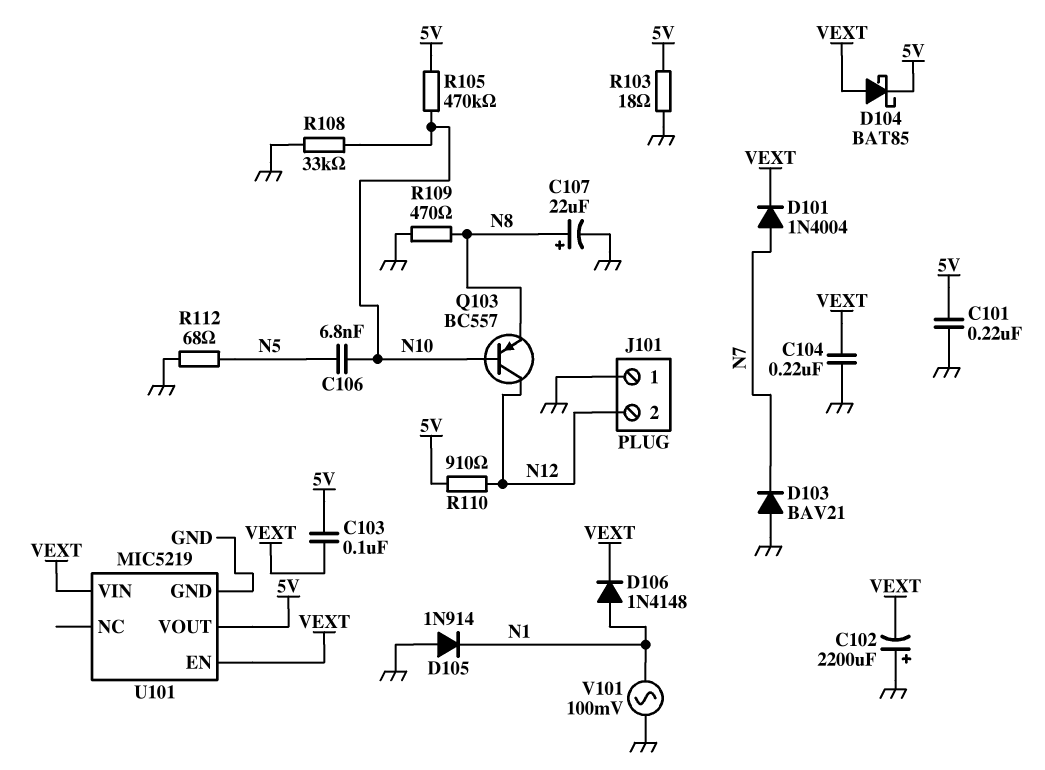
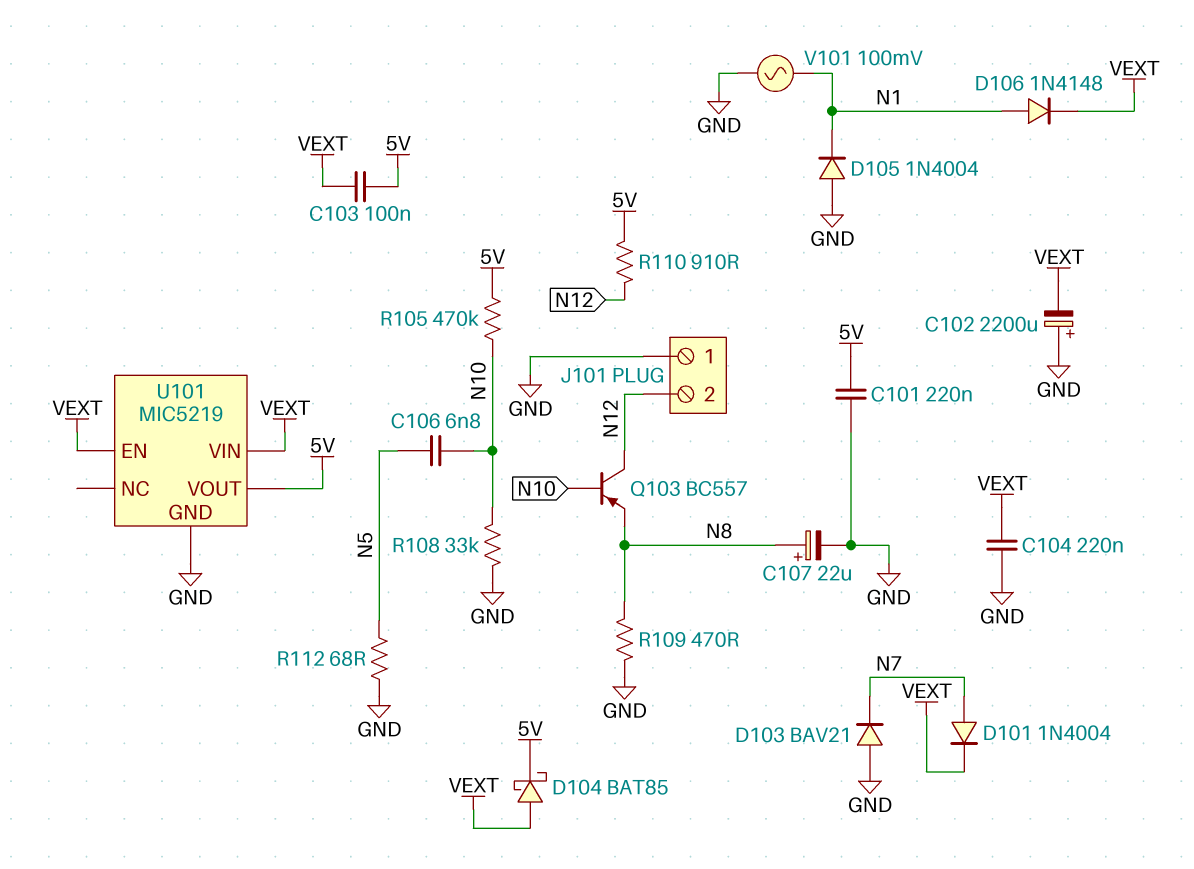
D105: diode 1N914 (A GND, K N1) -> diode 1N4004 (A GND, K N1)
R103: 18 (5V, GND) -> none

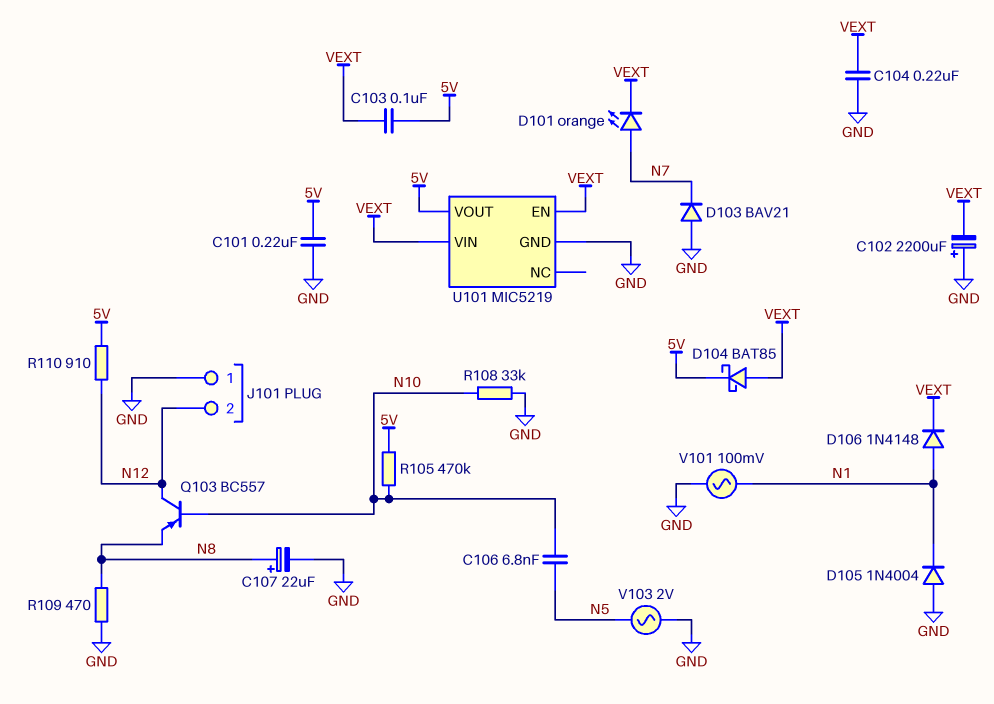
D101: diode 1N4004 (A N7, K VEXT) -> LED orange (A N7, K VEXT)
R112: 68 (GND, N5) -> none
V103: none -> AC 2V (GND, N5)

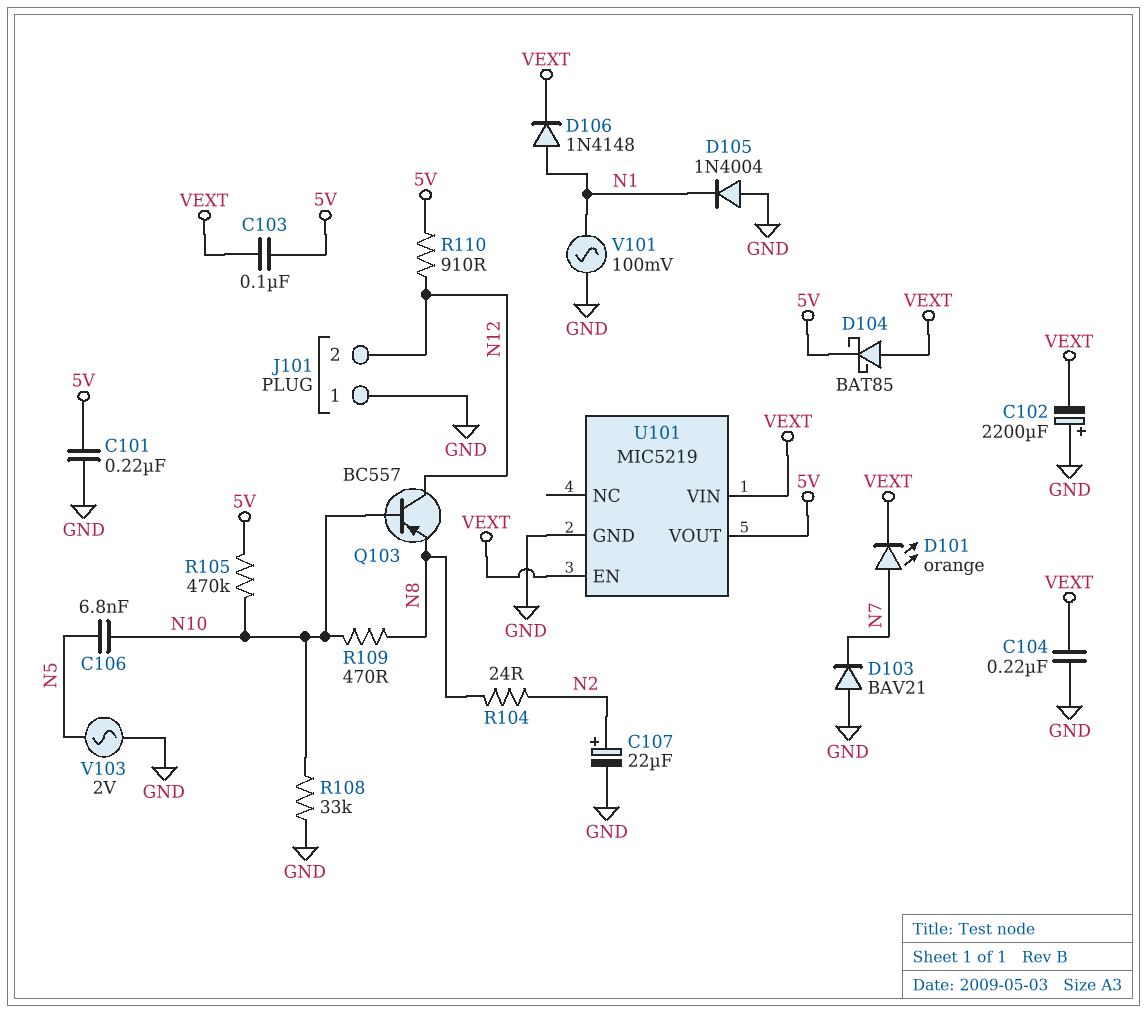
C107: 22uF (plus N8, minus GND) -> 22uF (plus N2, minus GND)
R104: none -> 24 (N2, N8)
R109: 470 (GND, N8) -> 470 (N8, N10)

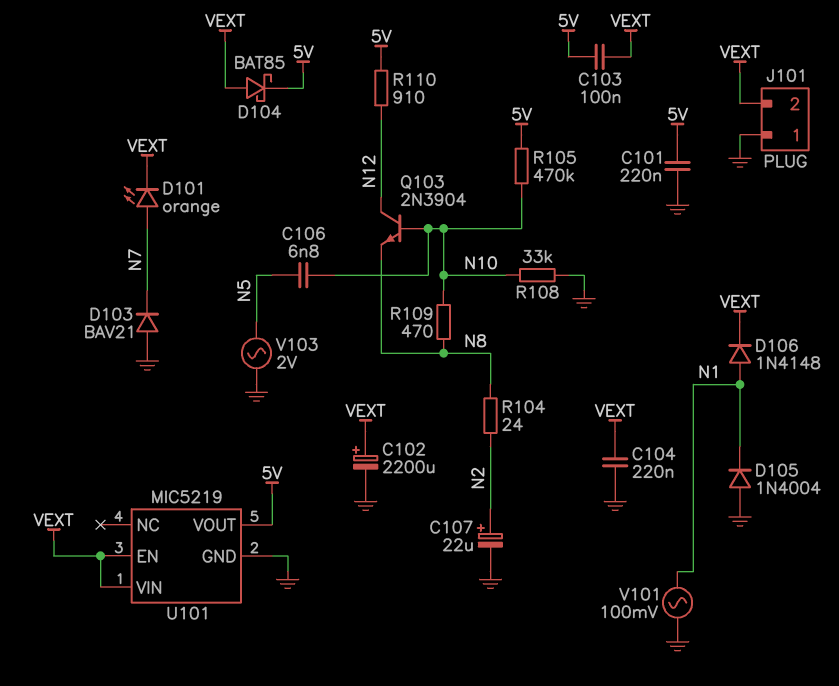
C102: 2200uF (plus GND, minus VEXT) -> 2200uF (plus VEXT, minus GND)
J101 pin 2: N12 -> VEXT
Q103: PNP BC557 (B N10, C N12, E N8) -> NPN 2N3904 (B N10, C N12, E N8)

